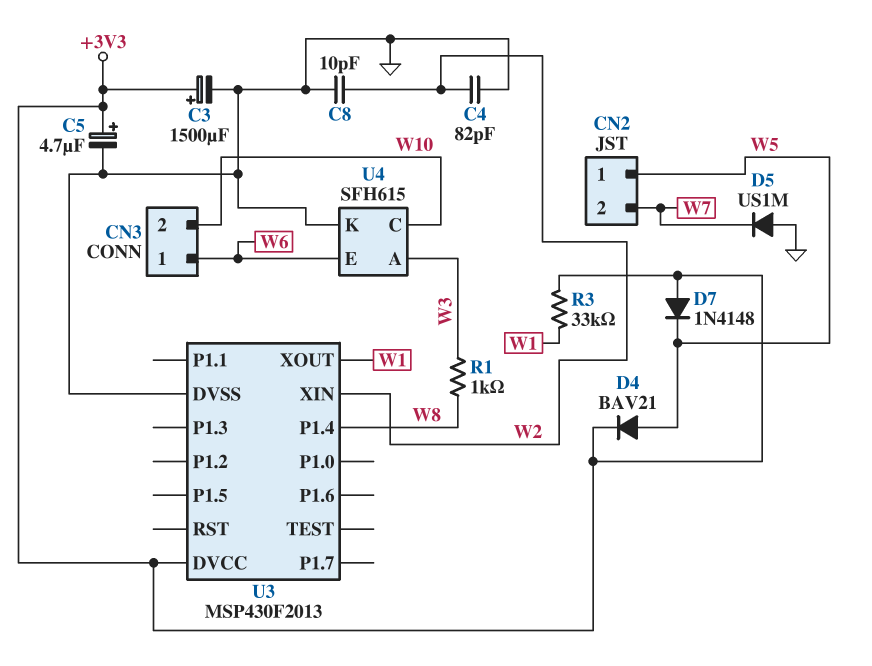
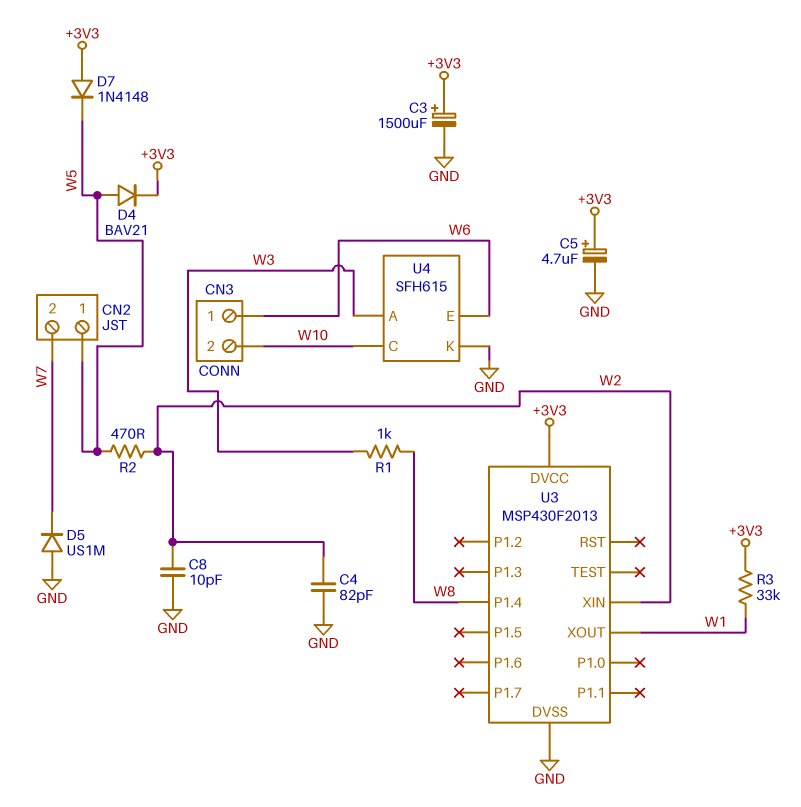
R2: none -> 470 (W2, W5)

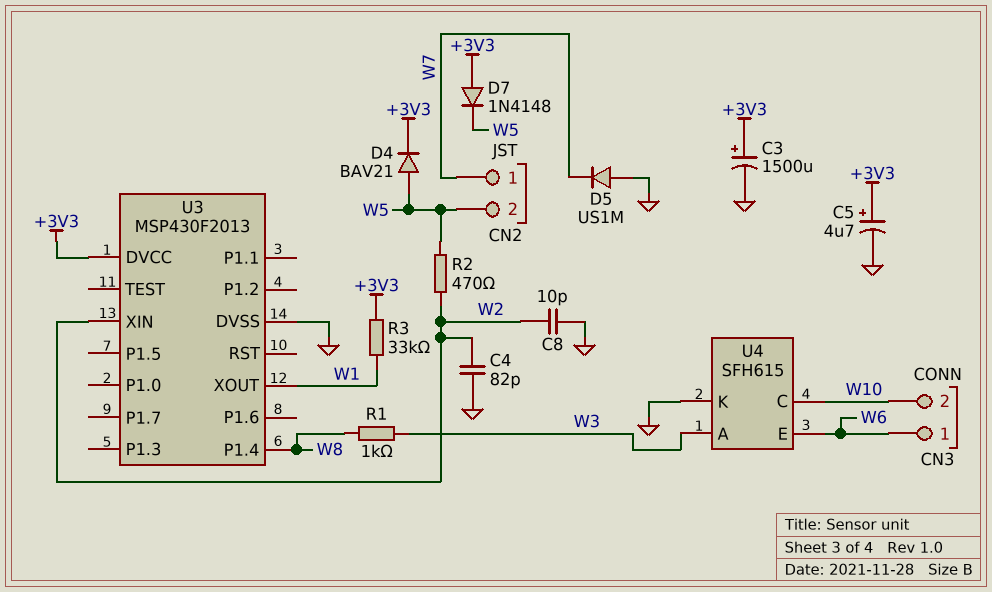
CN2 pin 1: W5 -> W7
CN2 pin 2: W7 -> W5

